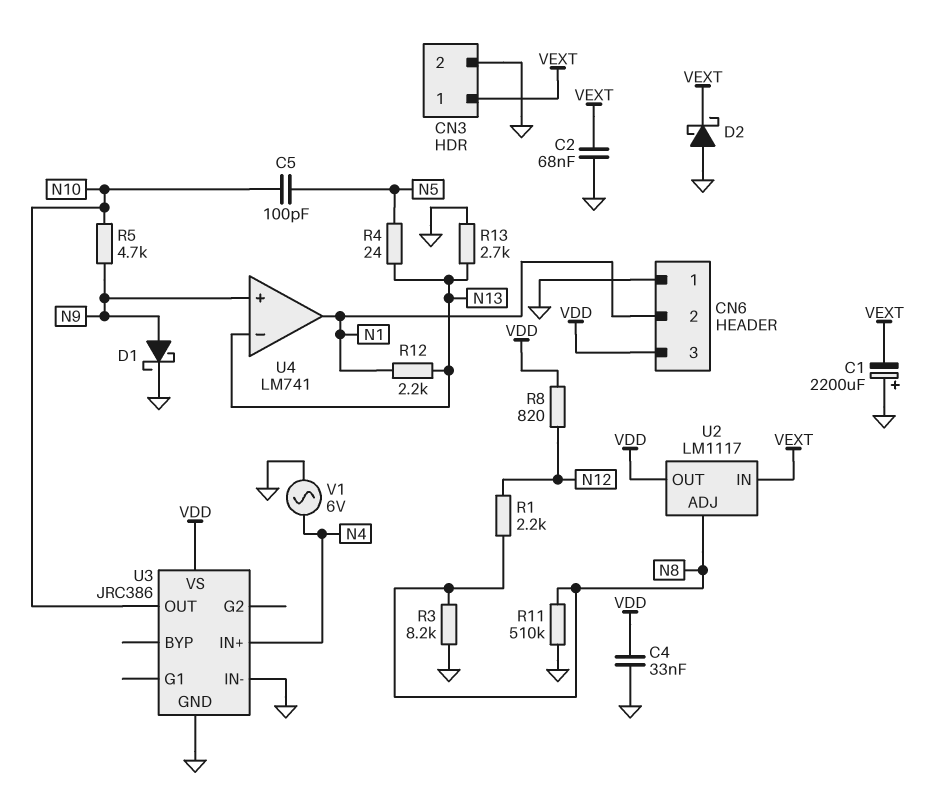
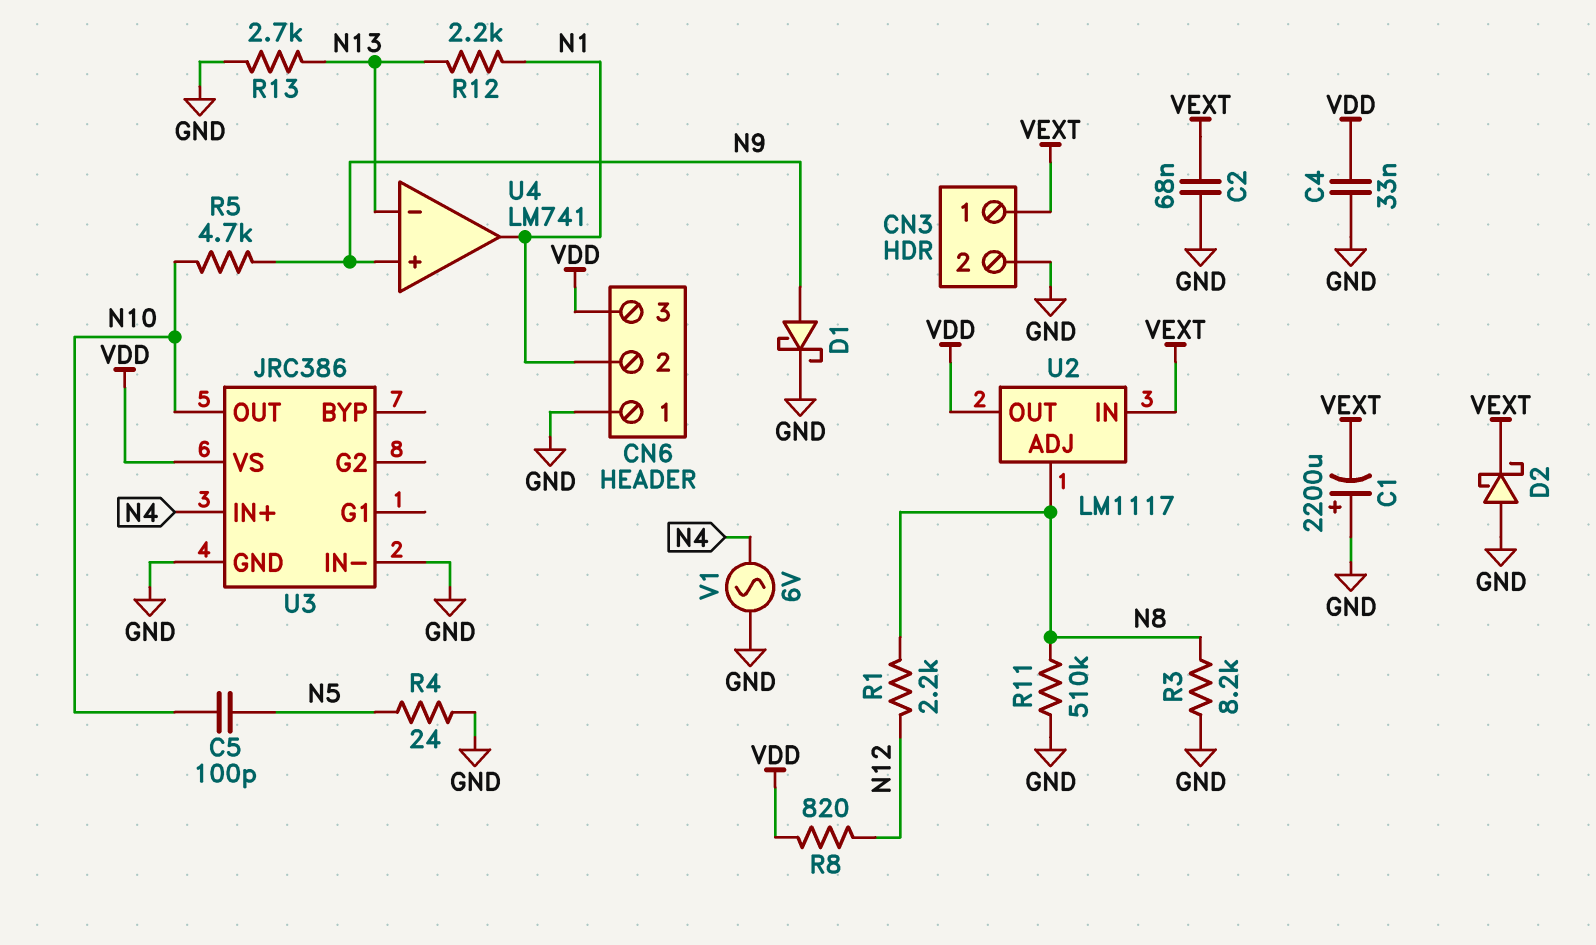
R4: 24 (N5, N13) -> 24 (GND, N5)

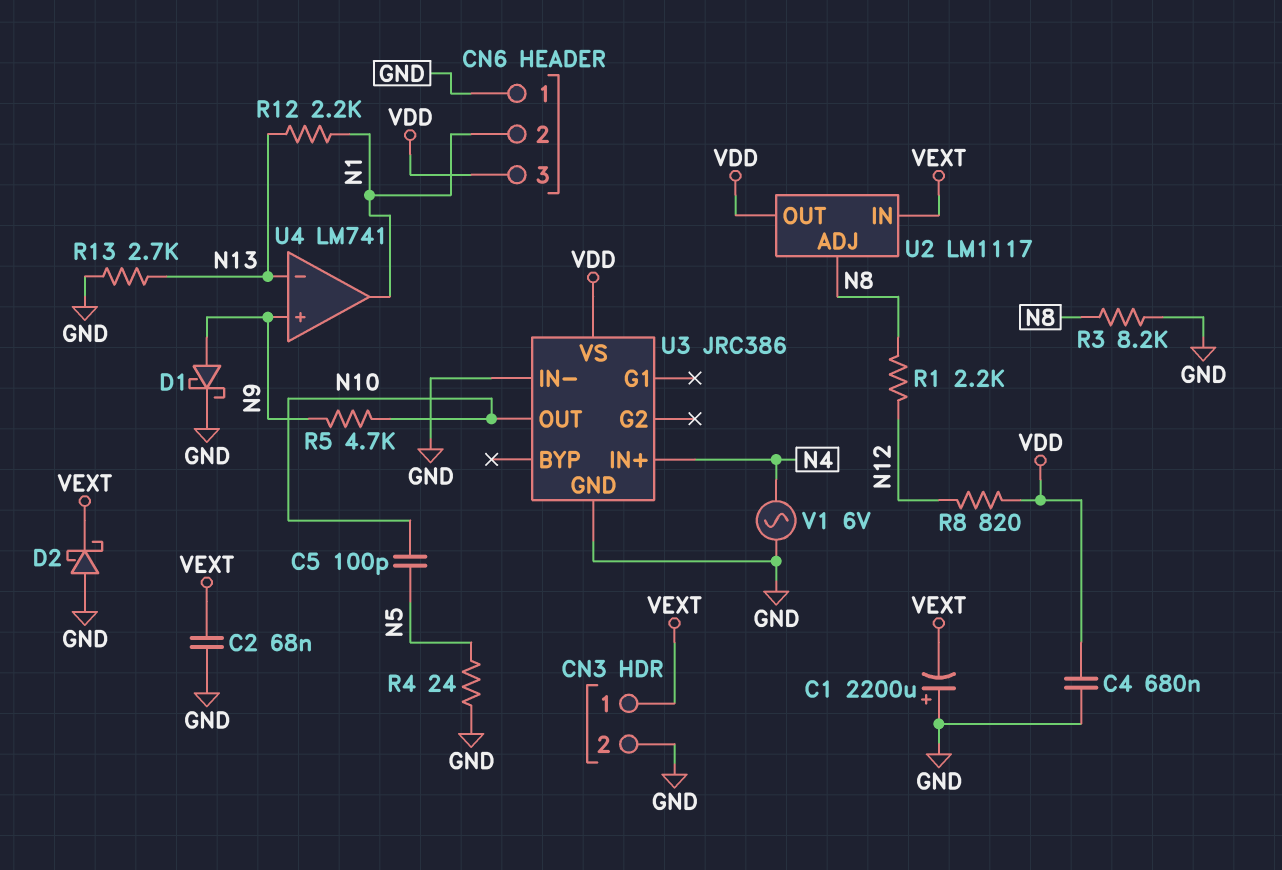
C4: 33nF (GND, VDD) -> 680nF (GND, VDD)
R11: 510k (GND, N8) -> none

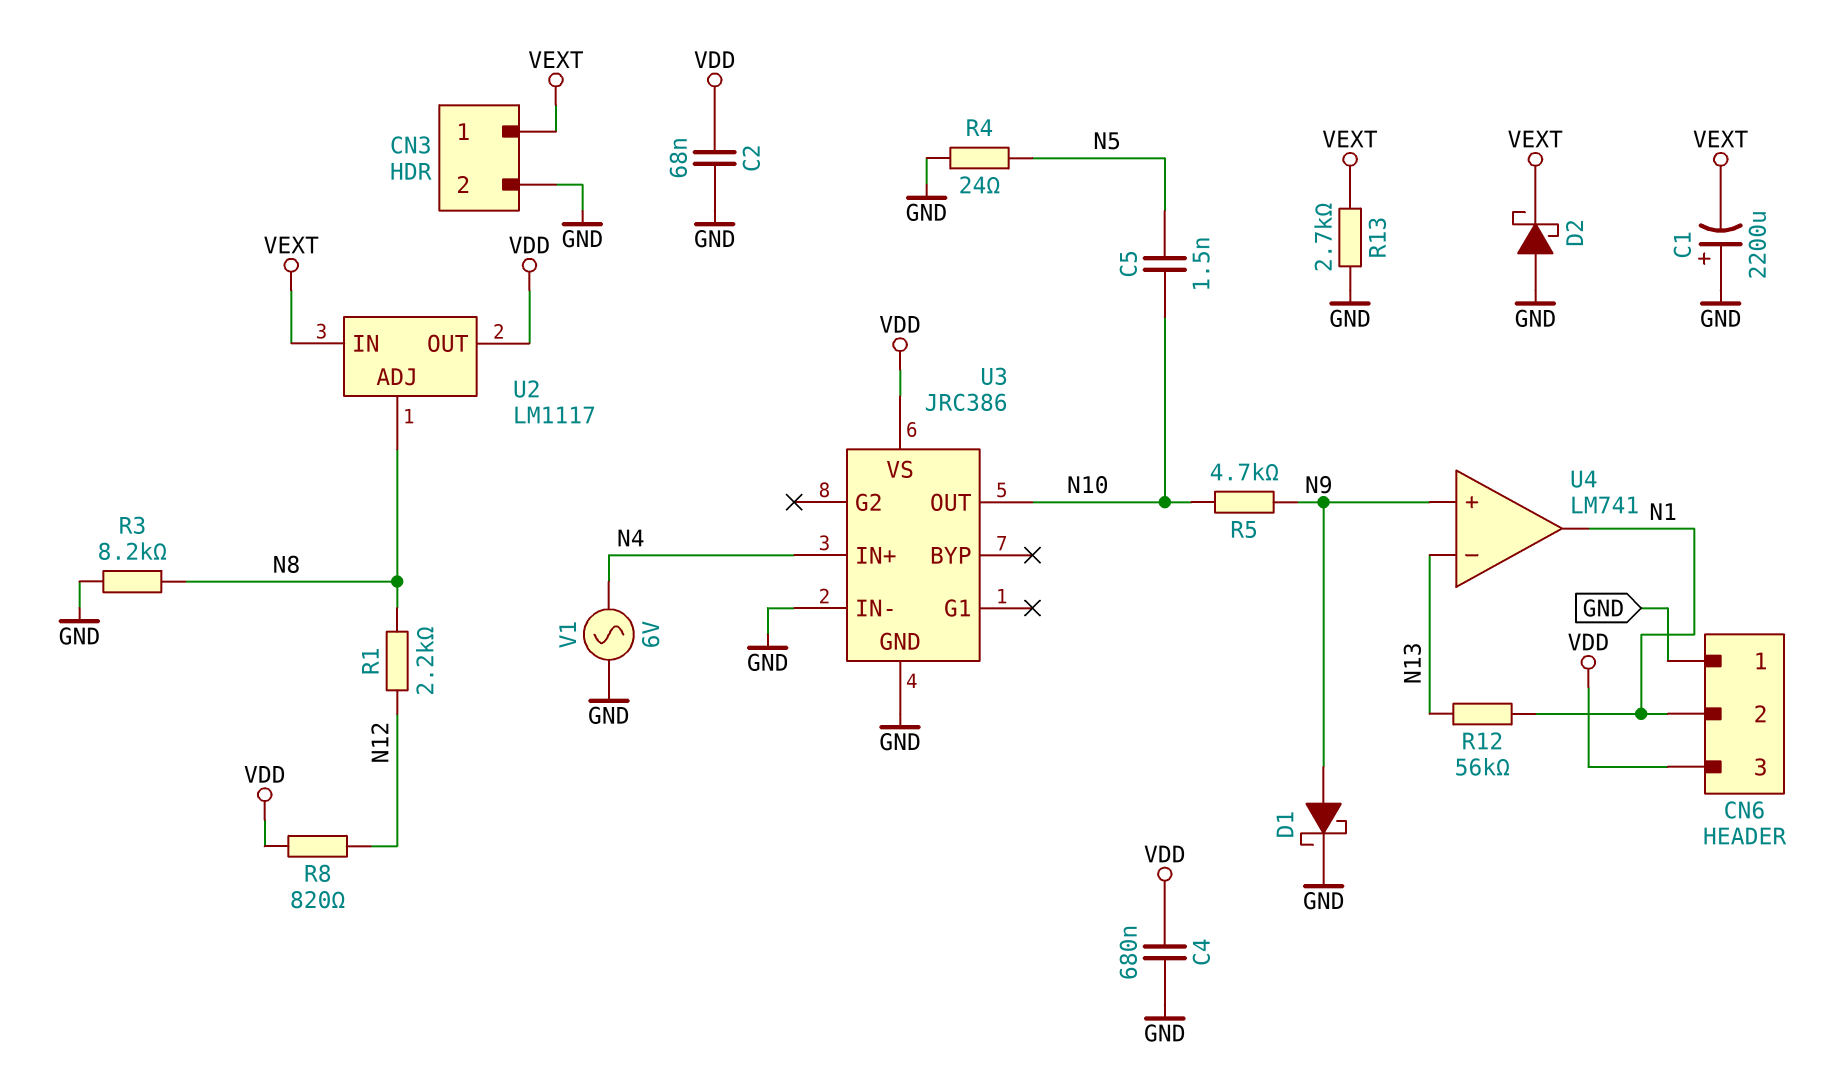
C2: 68nF (GND, VEXT) -> 68nF (GND, VDD)
C5: 100pF (N5, N10) -> 1.5nF (N5, N10)
R12: 2.2k (N1, N13) -> 56k (N1, N13)
R13: 2.7k (GND, N13) -> 2.7k (GND, VEXT)

